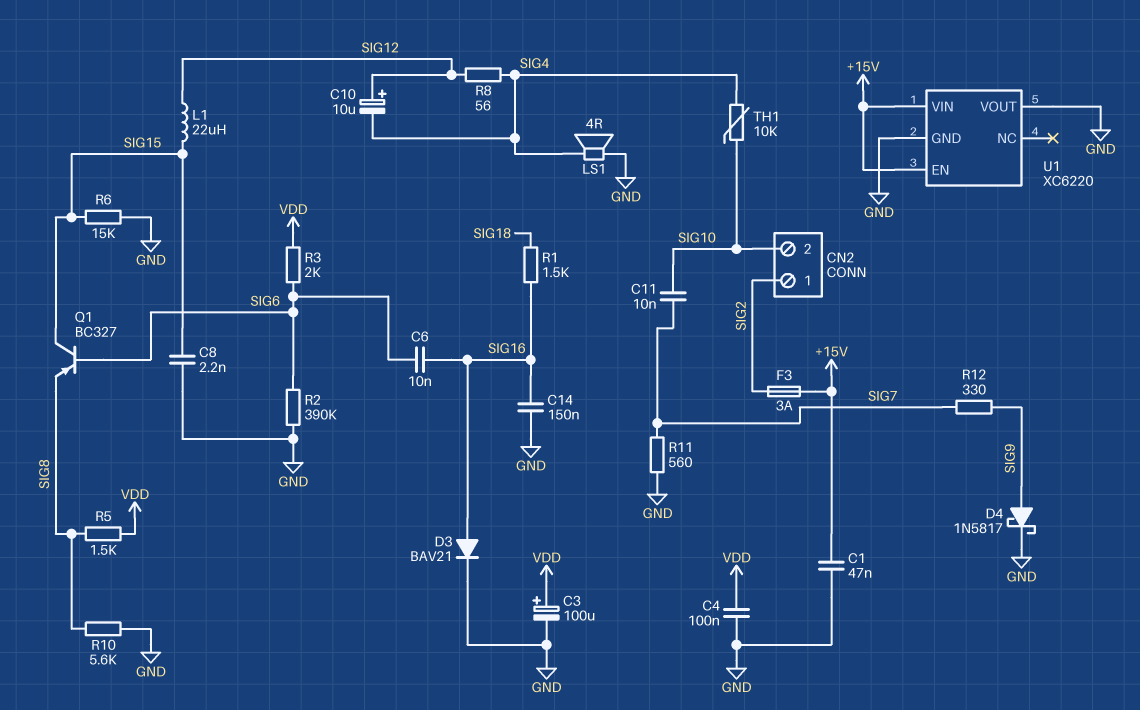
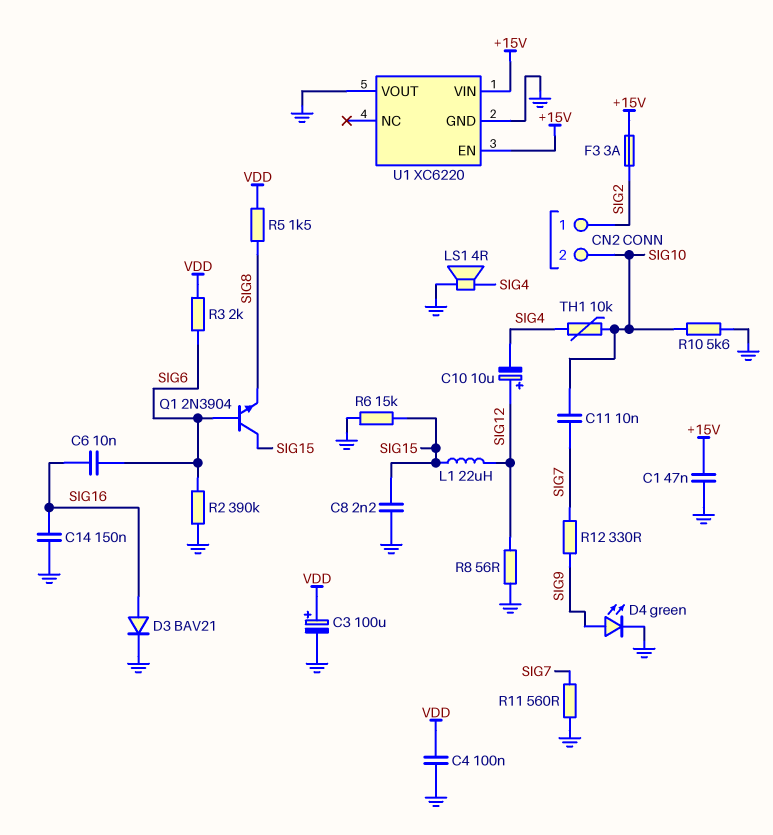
D4: schottky 1N5817 (A SIG9, K GND) -> LED green (A SIG9, K GND)
Q1: PNP BC327 (B SIG6, C SIG15, E SIG8) -> NPN 2N3904 (B SIG6, C SIG15, E SIG8)
R1: 1.5k (SIG16, SIG18) -> none
R8: 56 (SIG4, SIG12) -> 56 (GND, SIG12)
R10: 5.6k (GND, SIG8) -> 5.6k (GND, SIG10)

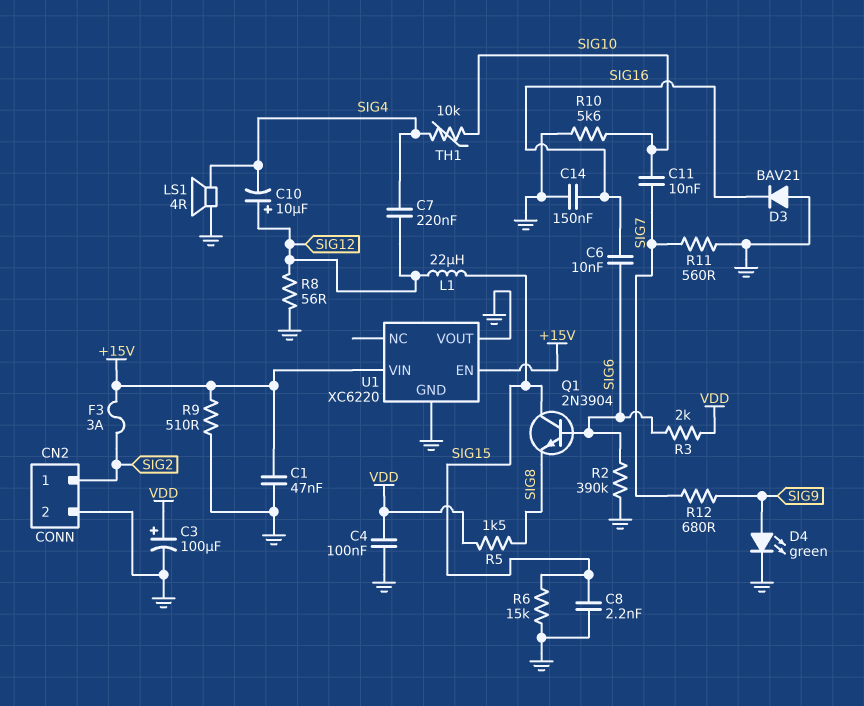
C7: none -> 220nF (SIG4, SIG12)
CN2 pin 2: SIG10 -> GND
D3: diode BAV21 (A SIG16, K GND) -> diode BAV21 (A GND, K SIG16)
R9: none -> 510 (+15V, GND)
R12: 330 (SIG7, SIG9) -> 680 (SIG7, SIG9)

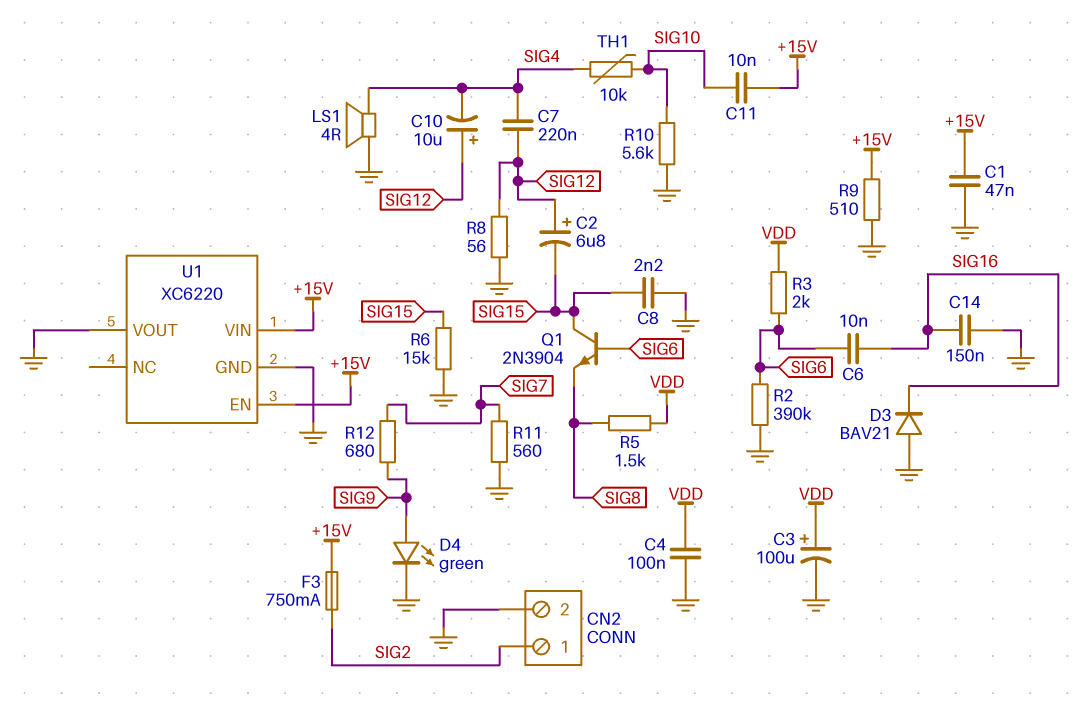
C2: none -> 6.8uF (plus SIG12, minus SIG15)
C11: 10nF (SIG7, SIG10) -> 10nF (+15V, SIG10)
F3: 3A (+15V, SIG2) -> 750mA (+15V, SIG2)
L1: 22uH (SIG12, SIG15) -> none

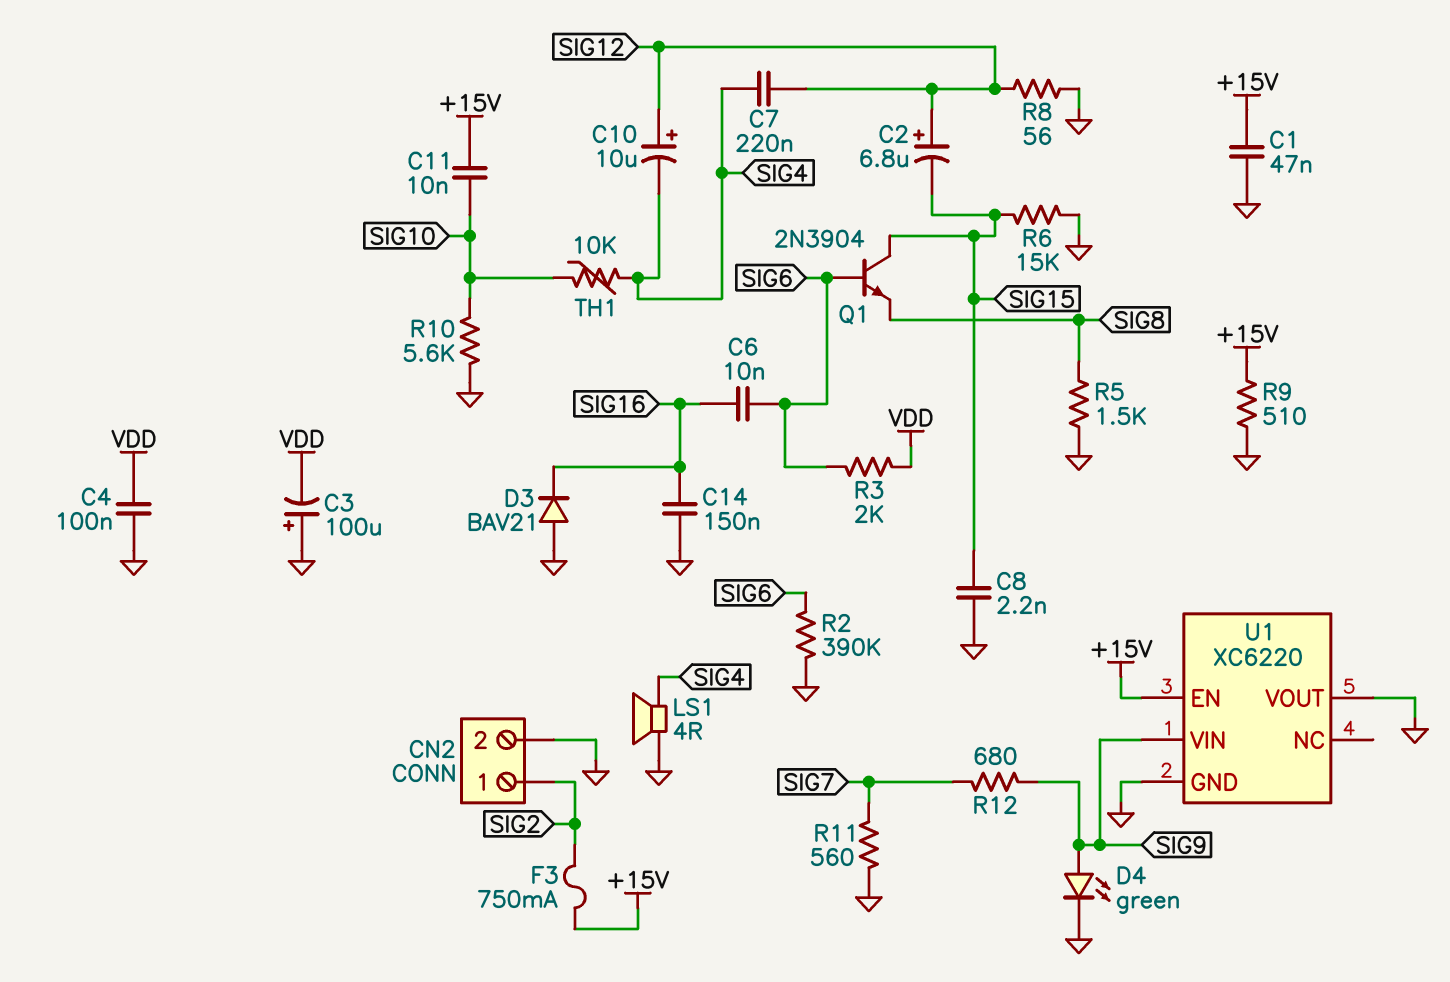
C3: 100uF (plus VDD, minus GND) -> 100uF (plus GND, minus VDD)
R5: 1.5k (SIG8, VDD) -> 1.5k (GND, SIG8)
U1 pin VIN: +15V -> SIG9

